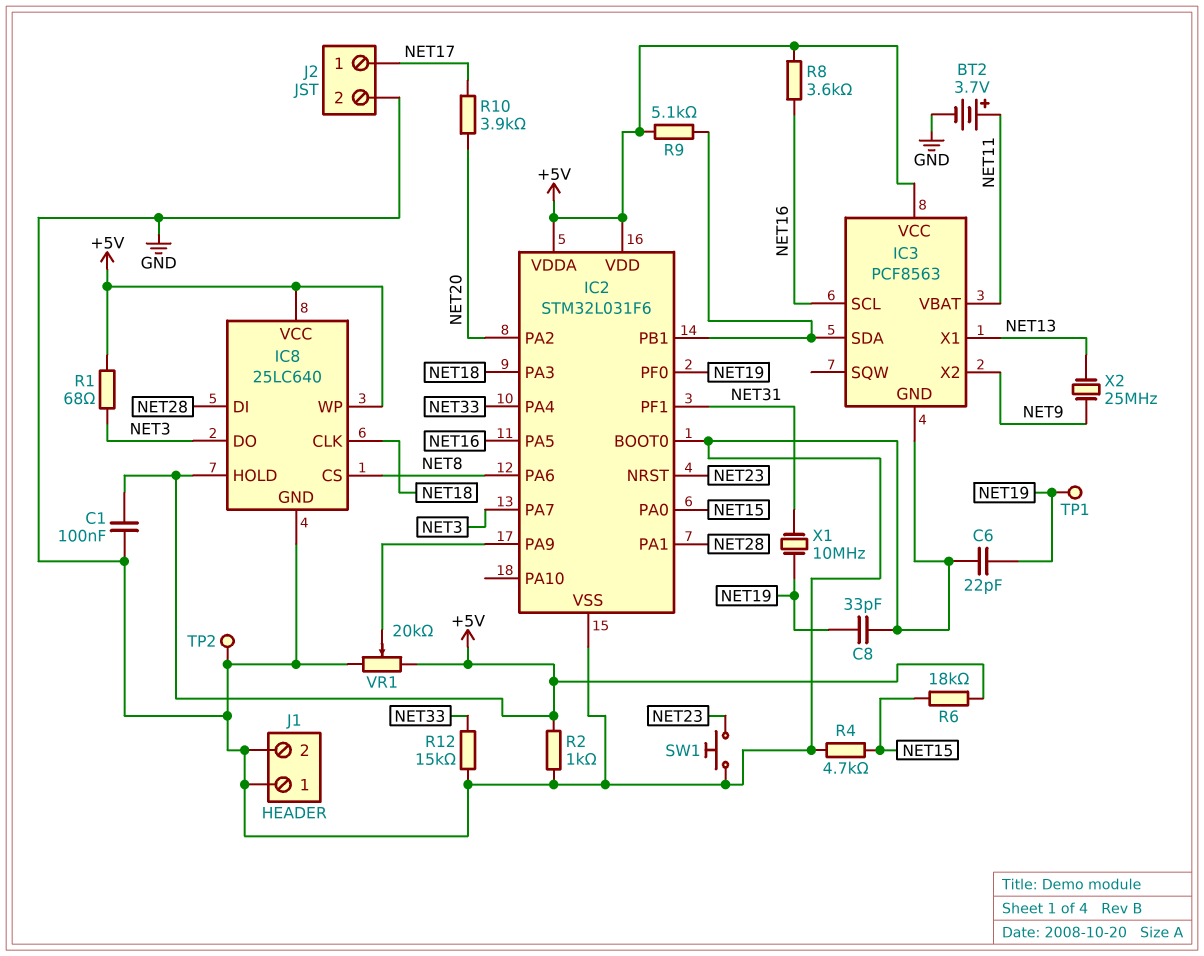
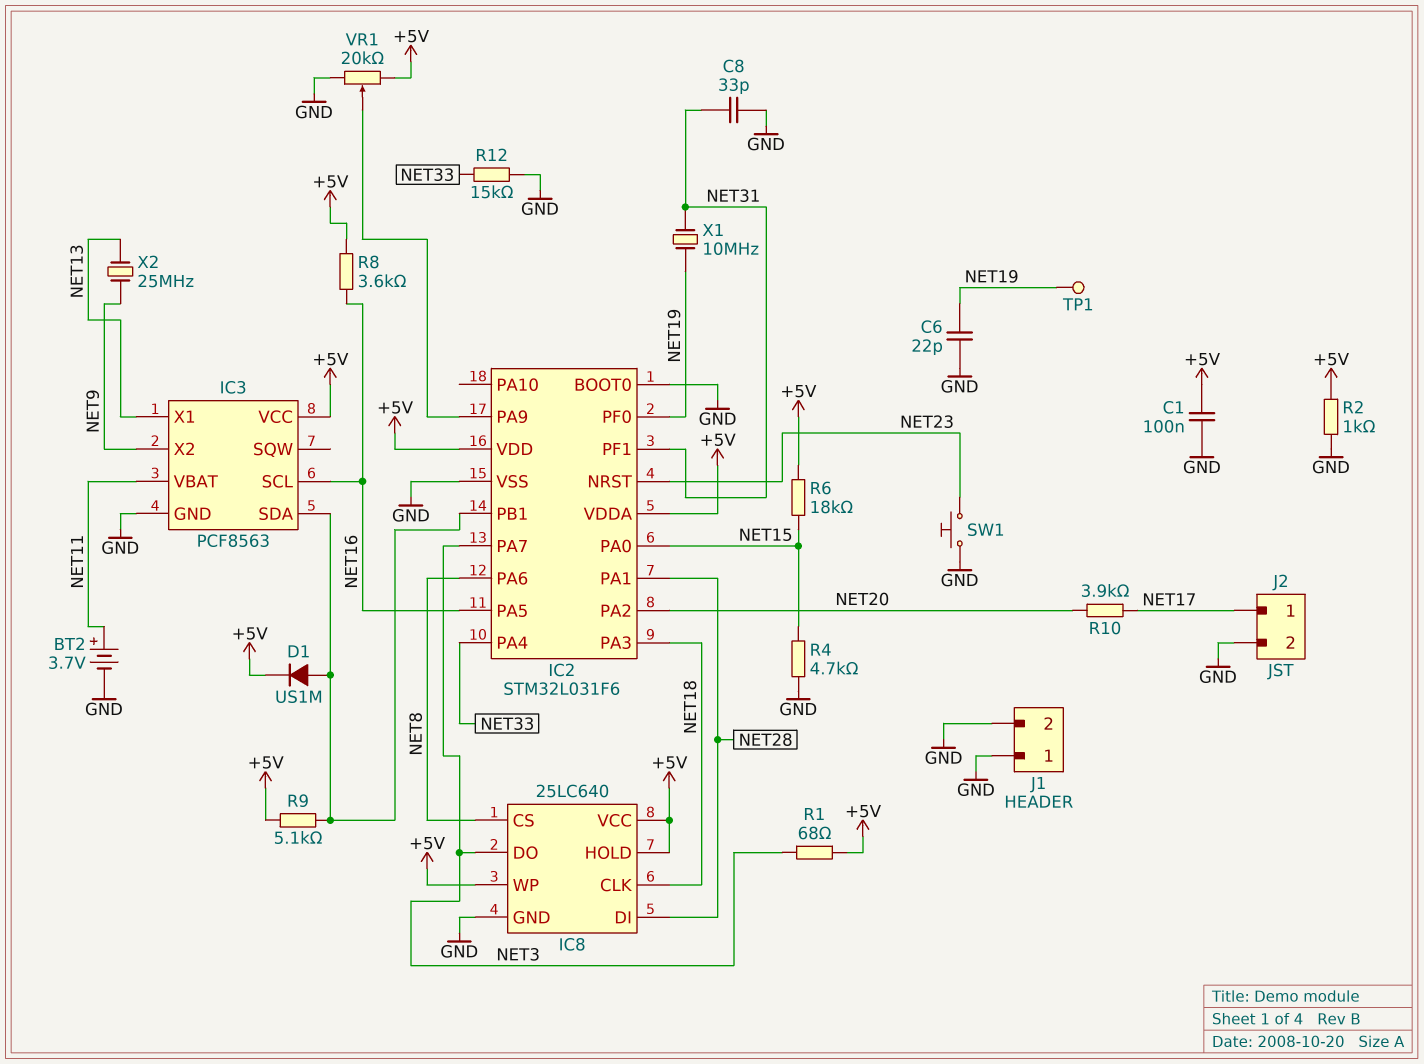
C8: 33pF (GND, NET19) -> 33pF (GND, NET31)
D1: none -> diode US1M (A IC2/PB1, K +5V)
TP2: test point (GND) -> none

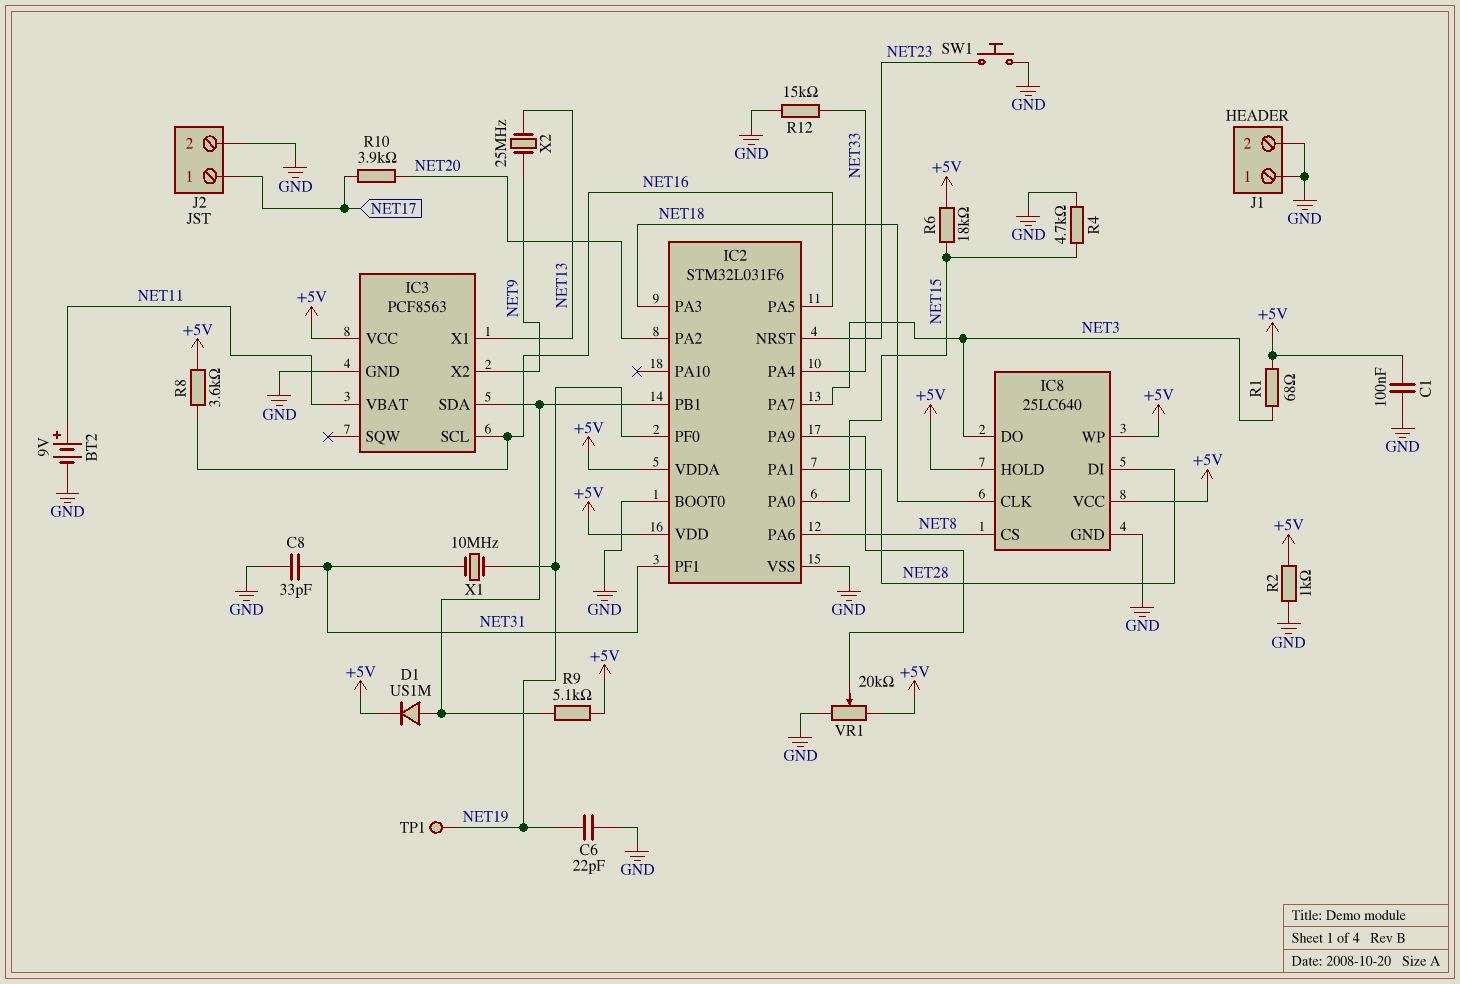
BT2: 3.7V (plus NET11, minus GND) -> 9V (plus NET11, minus GND)

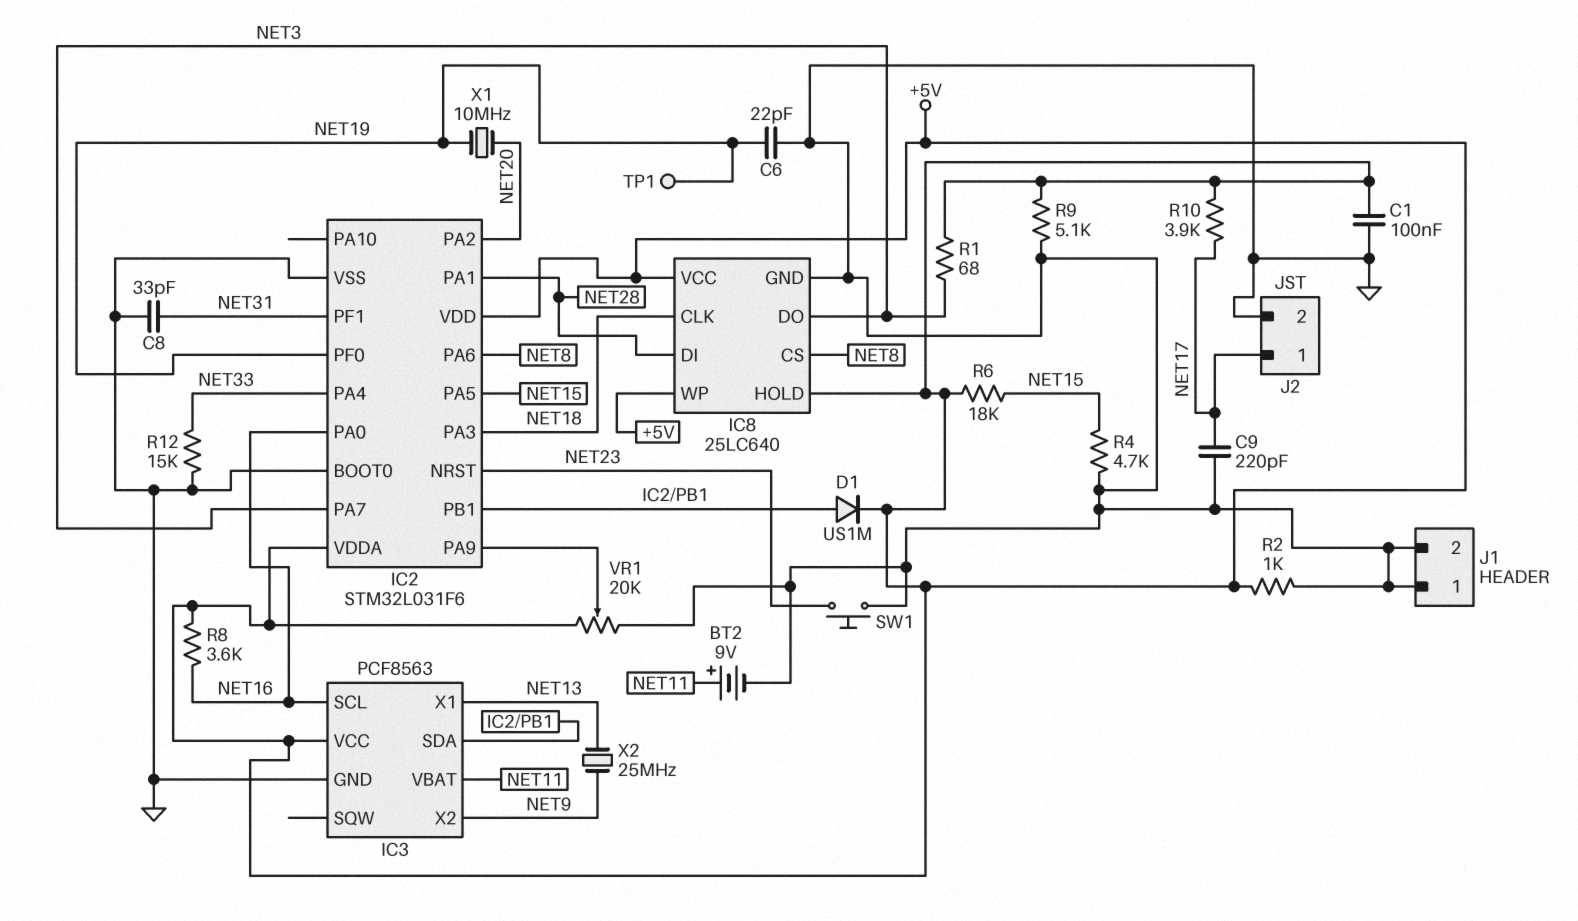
C9: none -> 220pF (GND, NET17)
IC2 pin PA0: NET15 -> NET16
IC2 pin PA5: NET16 -> NET15
R9: 5.1k (+5V, IC2/PB1) -> 5.1k (+5V, GND)
R10: 3.9k (NET17, NET20) -> 3.9k (+5V, NET17)
X1: 10MHz (NET19, NET31) -> 10MHz (NET19, NET20)

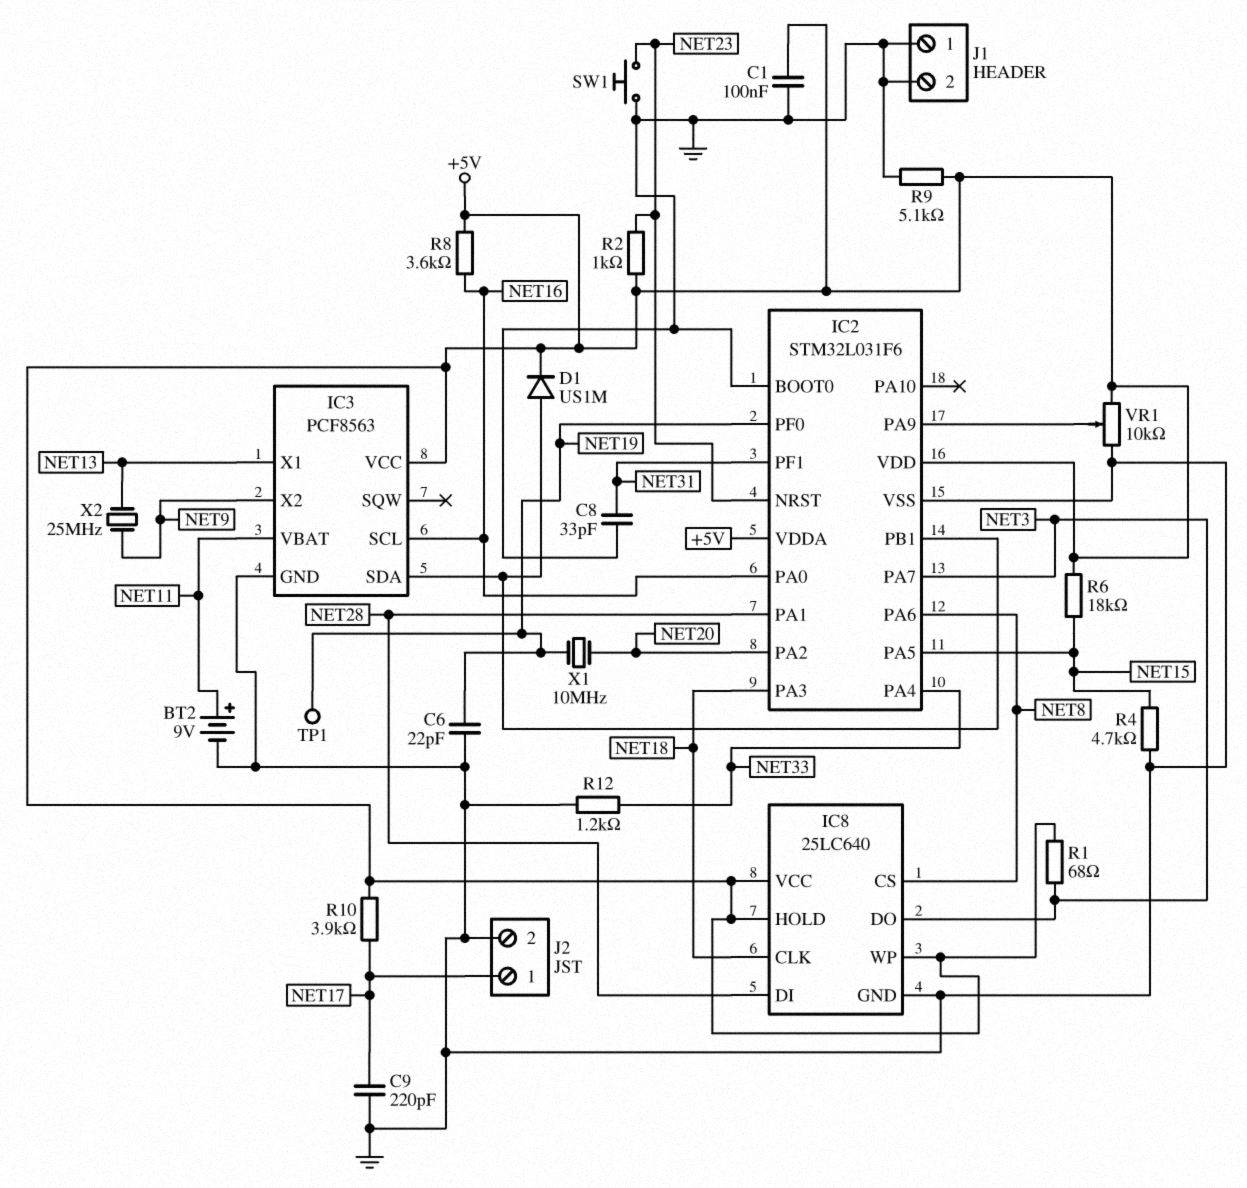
R2: 1k (+5V, GND) -> 1k (+5V, NET23)
R12: 15k (GND, NET33) -> 1.2k (GND, NET33)
VR1: 20k (+5V, GND, wiper IC2/PA9) -> 10k (+5V, GND, wiper IC2/PA9)

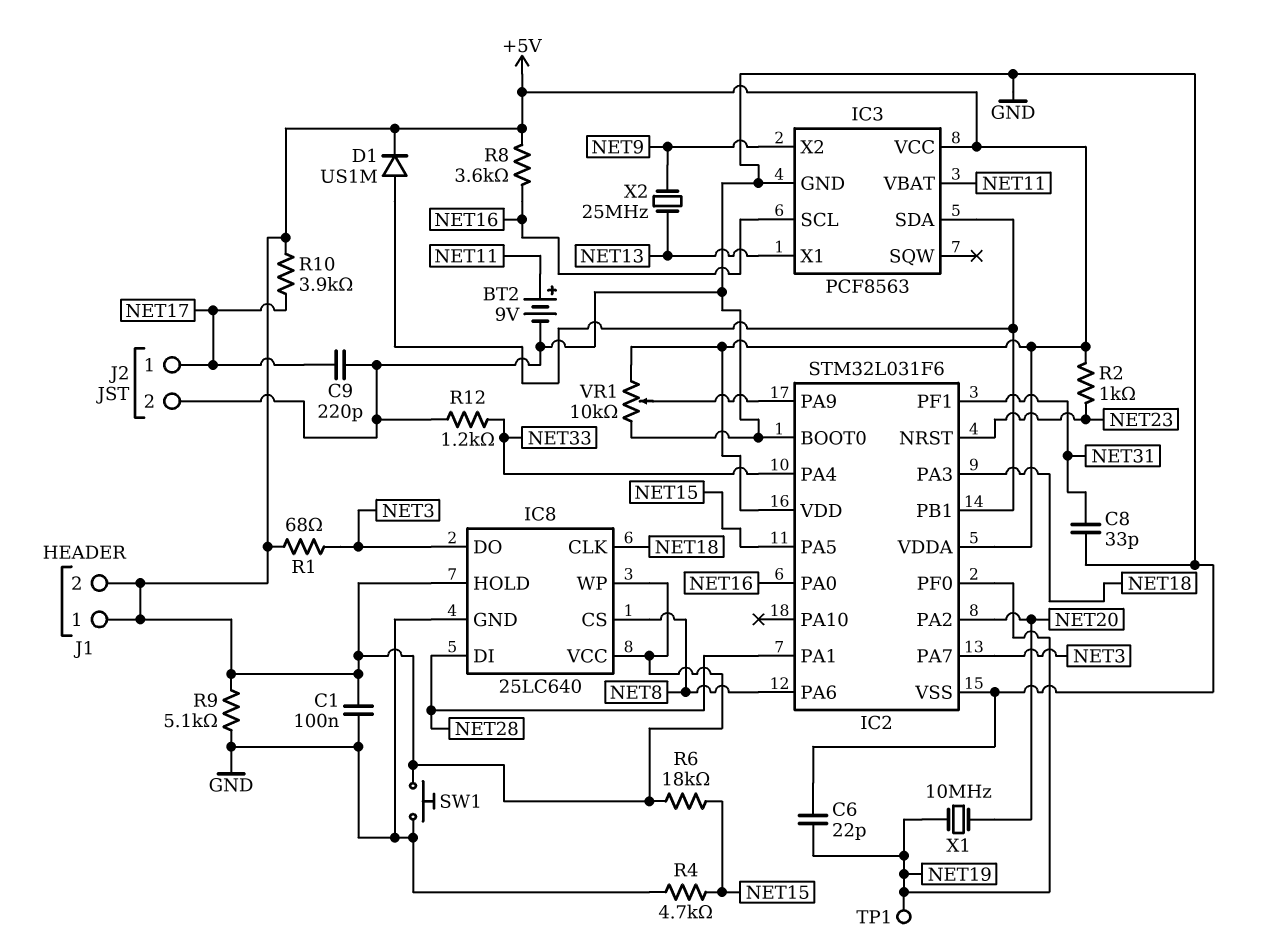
J1 pin 1: GND -> +5V
J1 pin 2: GND -> +5V
SW1: button (GND, NET23) -> button (+5V, GND)

